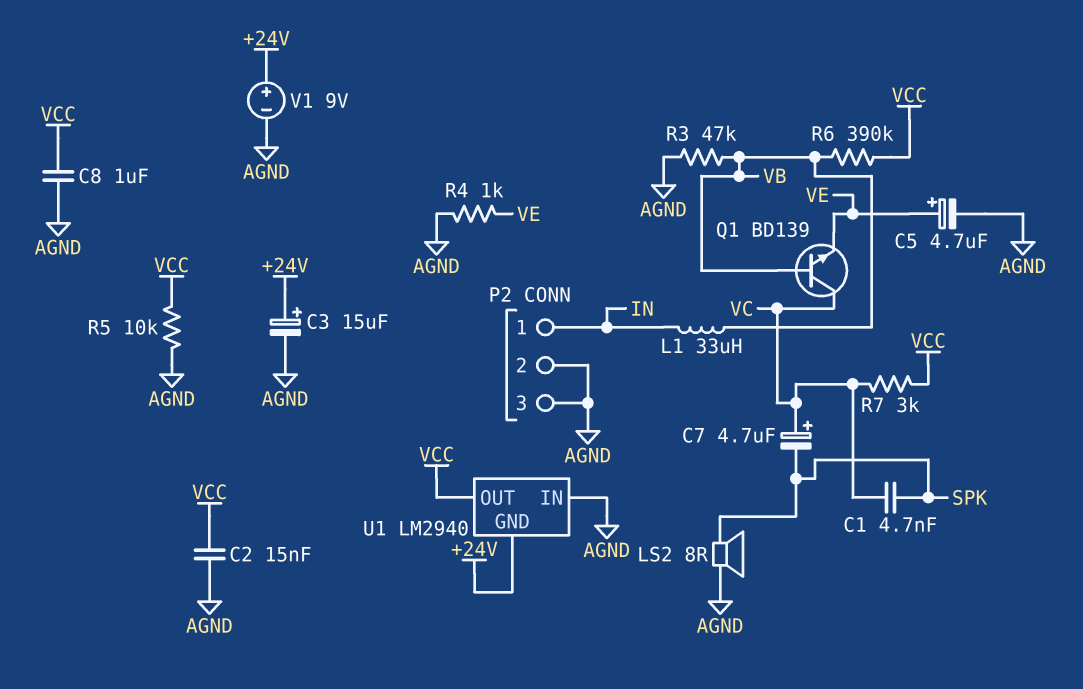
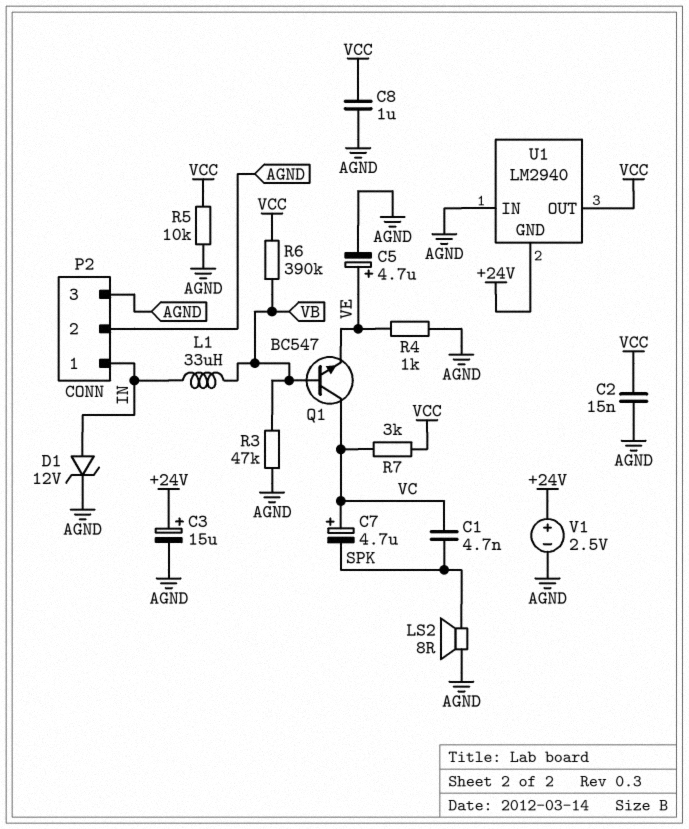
D1: none -> zener 12V (A IN, K AGND)
Q1: NPN BD139 (B VB, C VC, E VE) -> NPN BC547 (B VB, C VC, E VE)
V1: 9V (plus +24V, minus AGND) -> 2.5V (plus +24V, minus AGND)

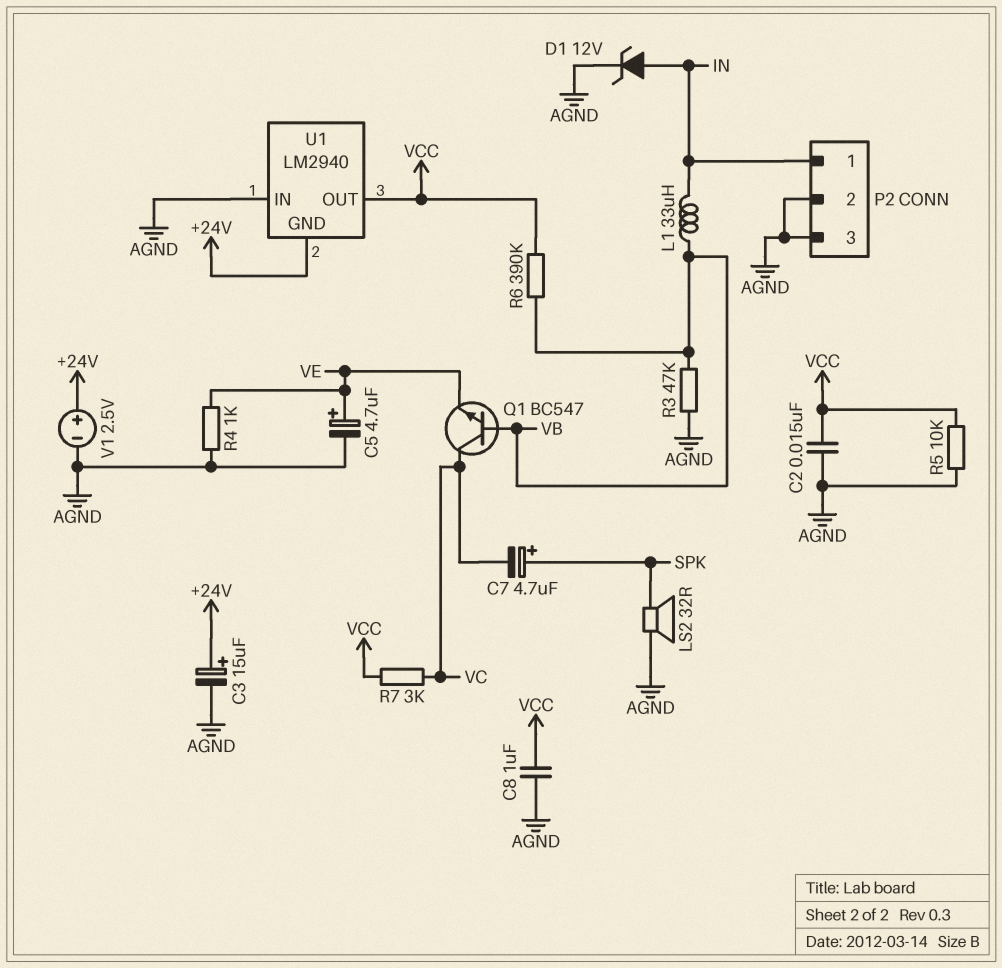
C1: 4.7nF (SPK, VC) -> none
C7: 4.7uF (plus VC, minus SPK) -> 4.7uF (plus SPK, minus VC)
LS2: speaker 8R (AGND, SPK) -> speaker 32R (AGND, SPK)

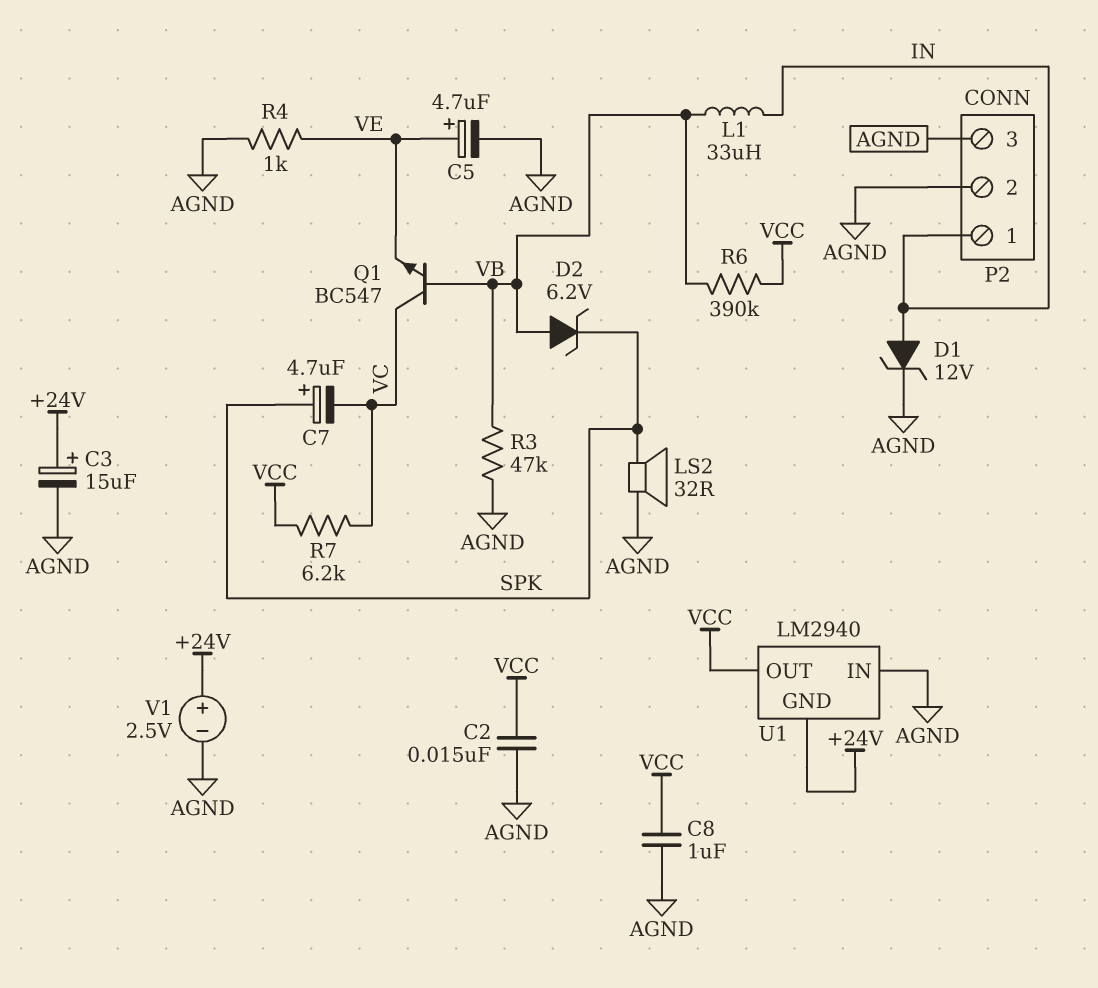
D2: none -> zener 6.2V (A VB, K SPK)
R5: 10k (AGND, VCC) -> none
R7: 3k (VC, VCC) -> 6.2k (VC, VCC)

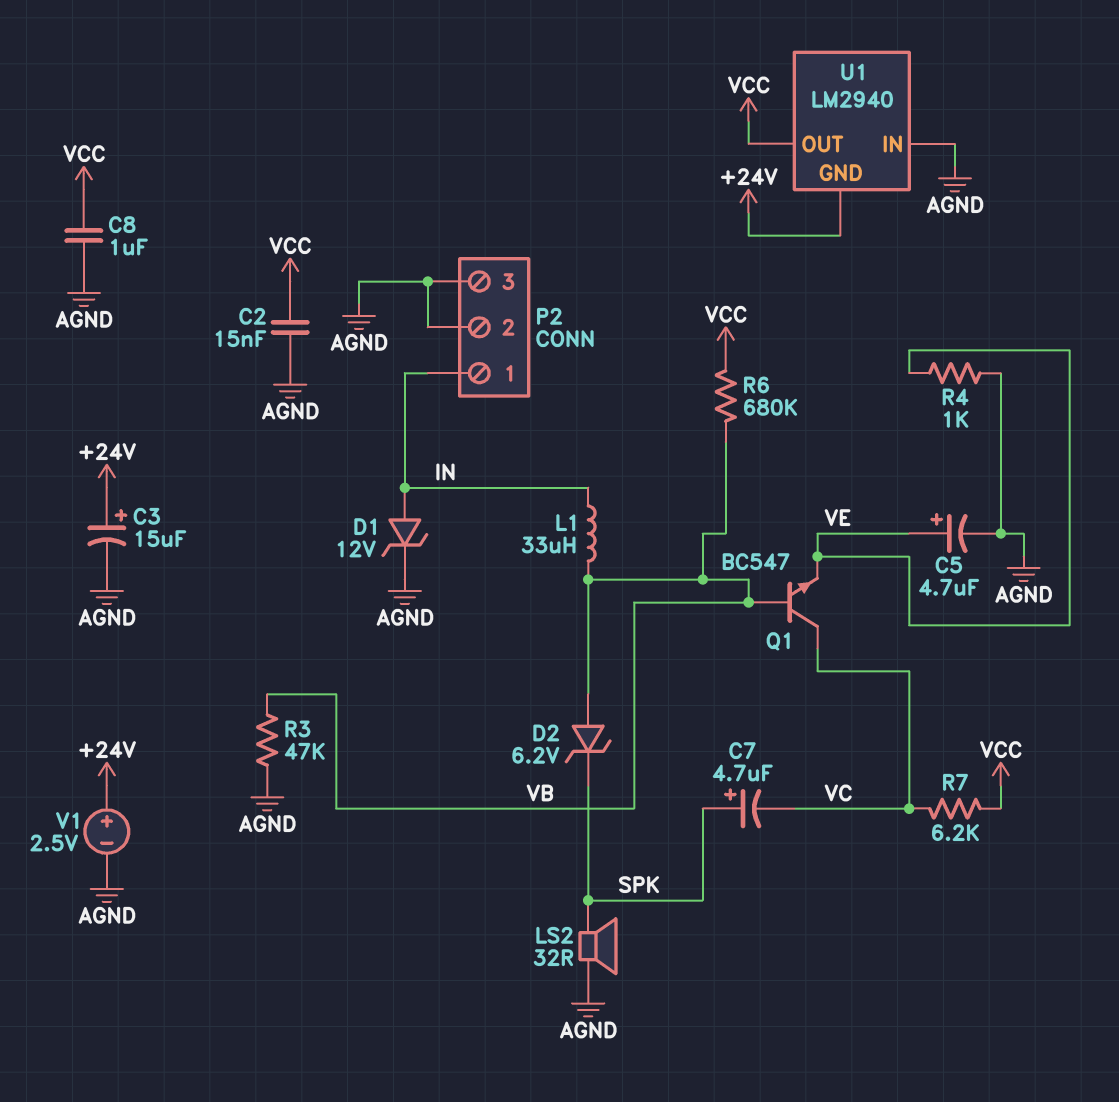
R6: 390k (VB, VCC) -> 680k (VB, VCC)

